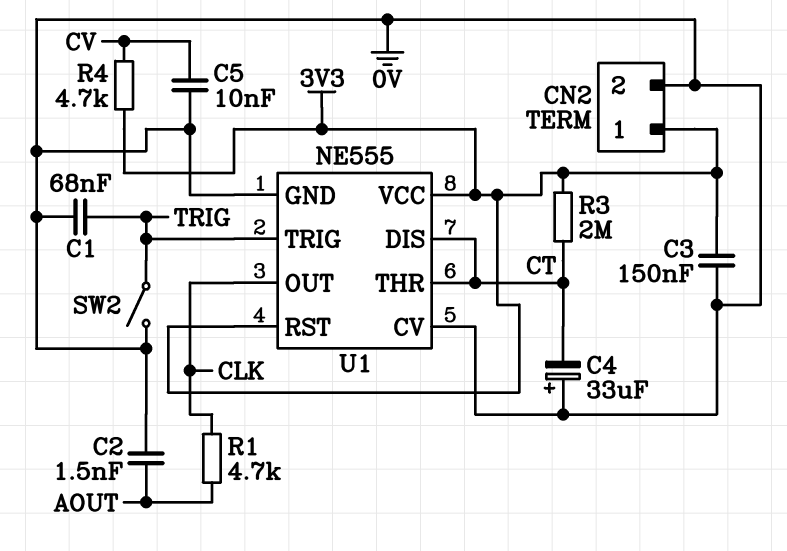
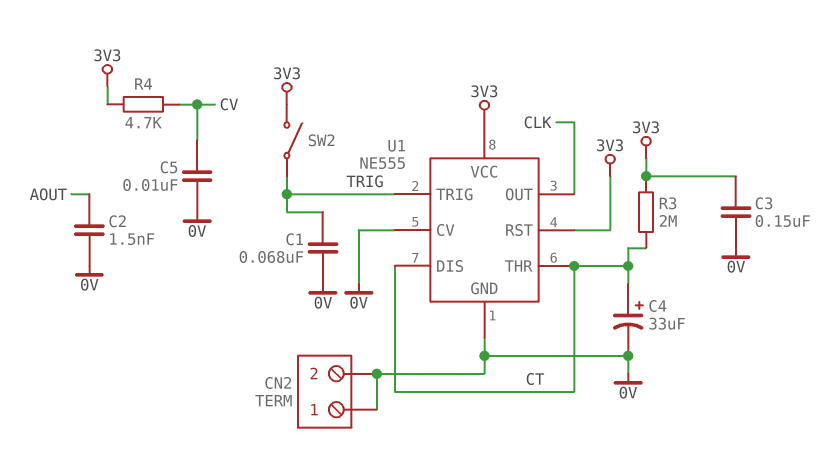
C4: 33uF (plus 0V, minus CT) -> 33uF (plus CT, minus 0V)
CN2 pin 1: 3V3 -> 0V
R1: 4.7k (AOUT, CLK) -> none
SW2: switch (0V, TRIG) -> switch (3V3, TRIG)

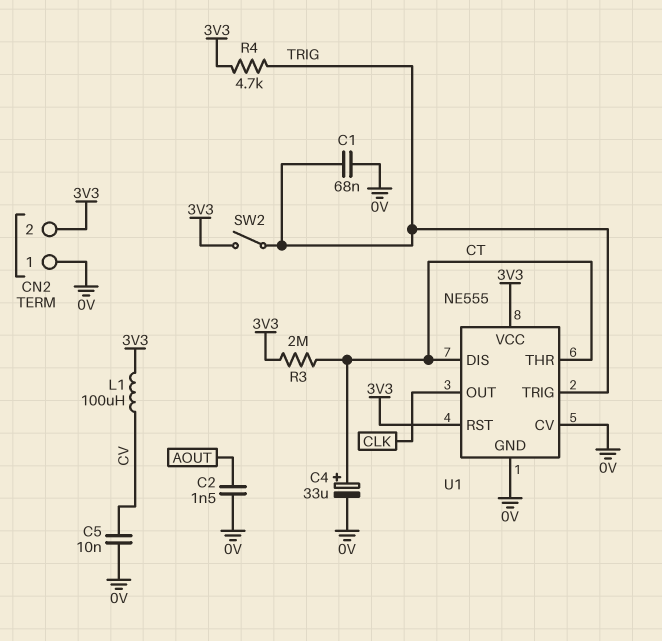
C3: 150nF (0V, 3V3) -> none
CN2 pin 2: 0V -> 3V3
L1: none -> 100uH (3V3, CV)
R4: 4.7k (3V3, CV) -> 4.7k (3V3, TRIG)

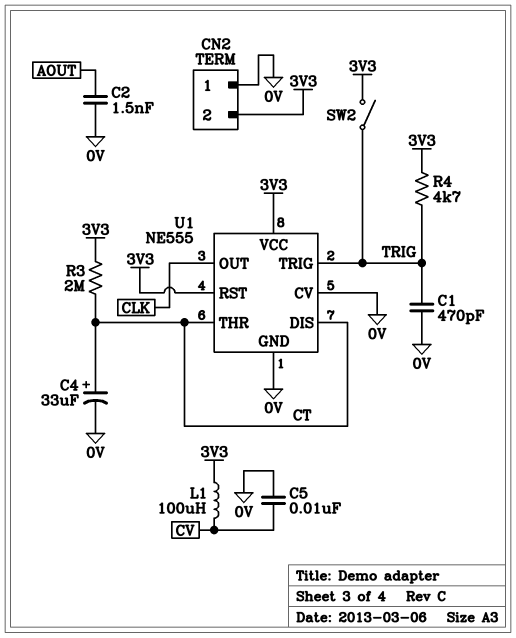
C1: 68nF (0V, TRIG) -> 470pF (0V, TRIG)

